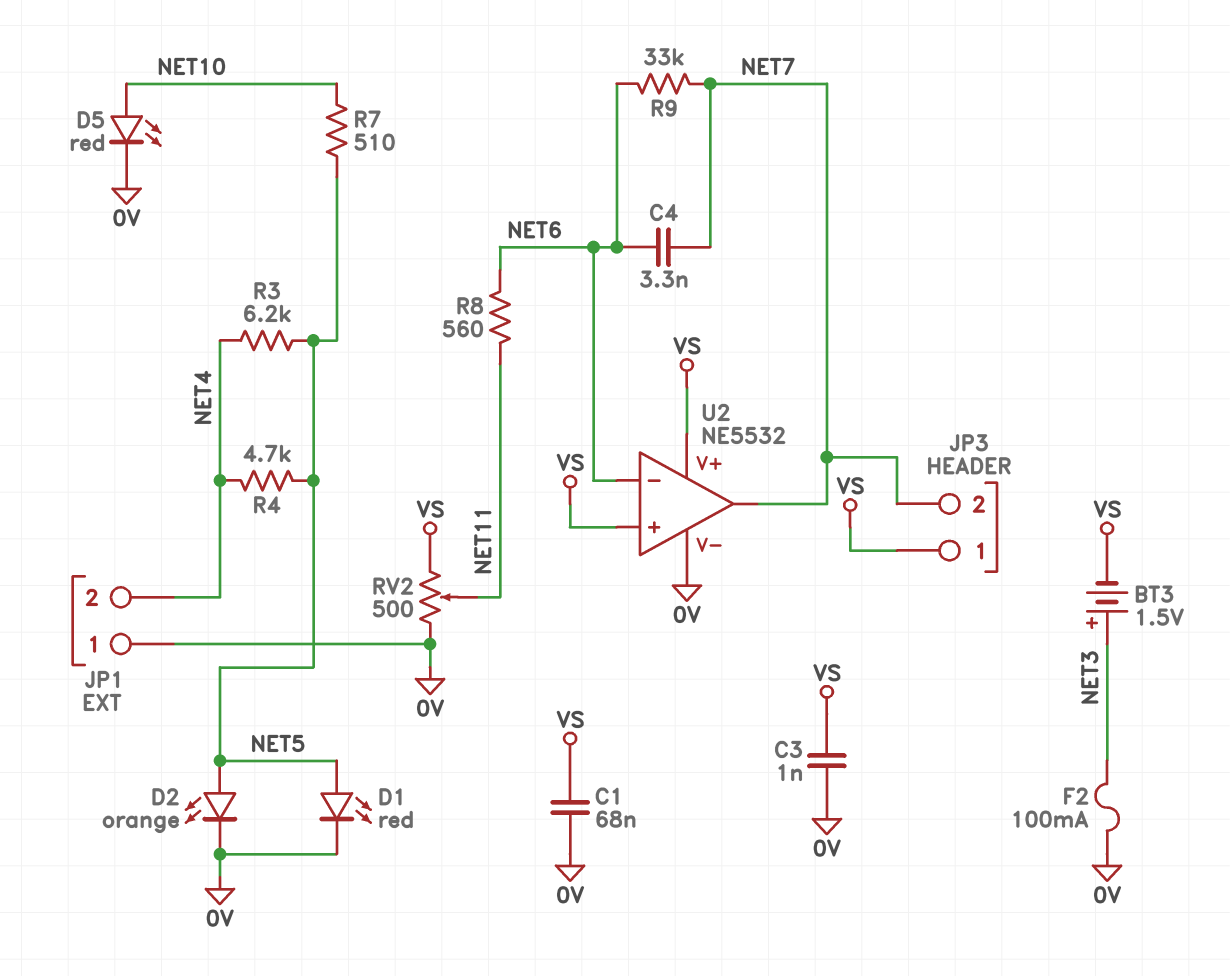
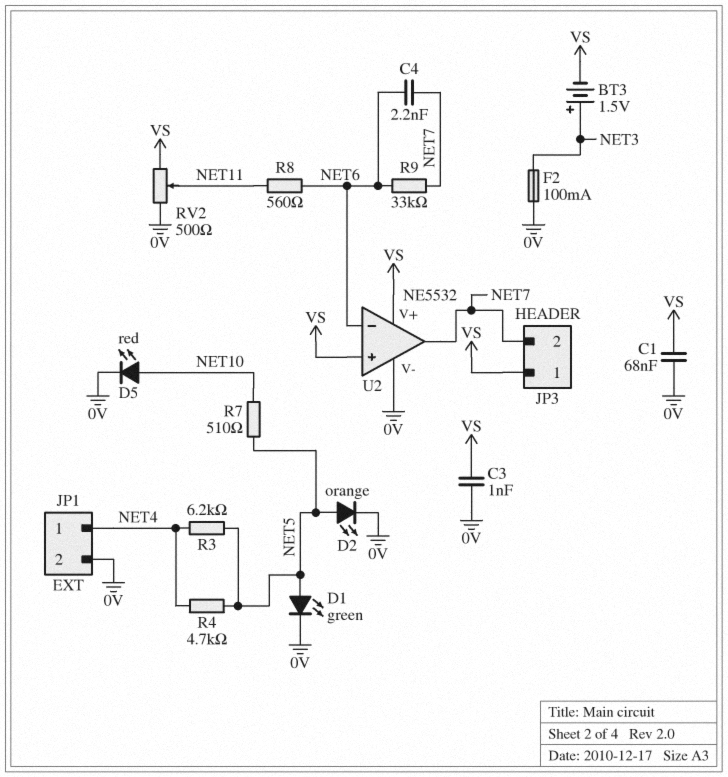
C4: 3.3nF (NET6, NET7) -> 2.2nF (NET6, NET7)
D1: LED red (A NET5, K 0V) -> LED green (A NET5, K 0V)
JP1 pin 1: 0V -> NET4
JP1 pin 2: NET4 -> 0V

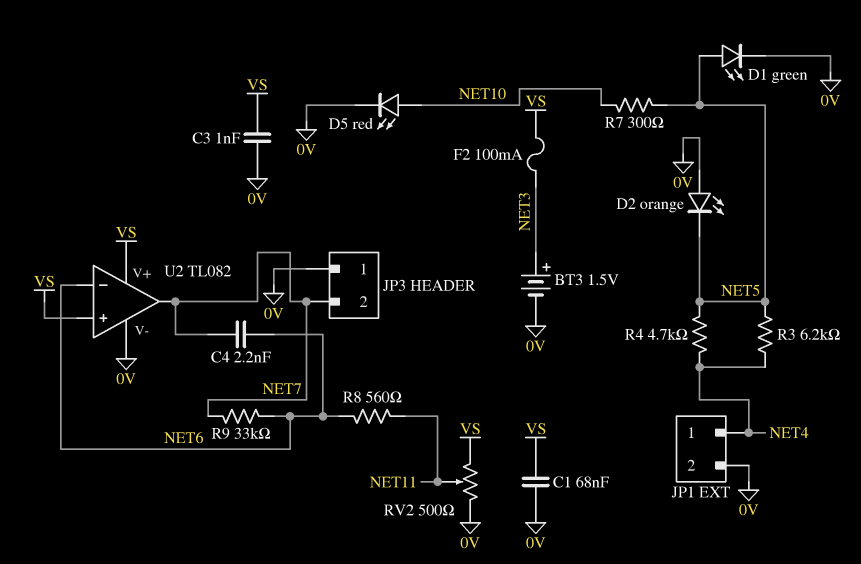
BT3: 1.5V (plus NET3, minus VS) -> 1.5V (plus NET3, minus 0V)
D2: LED orange (A NET5, K 0V) -> LED orange (A 0V, K NET5)
F2: 100mA (0V, NET3) -> 100mA (NET3, VS)
JP3 pin 1: VS -> 0V
R7: 510 (NET5, NET10) -> 300 (NET5, NET10)
U2: NE5532 -> TL082

